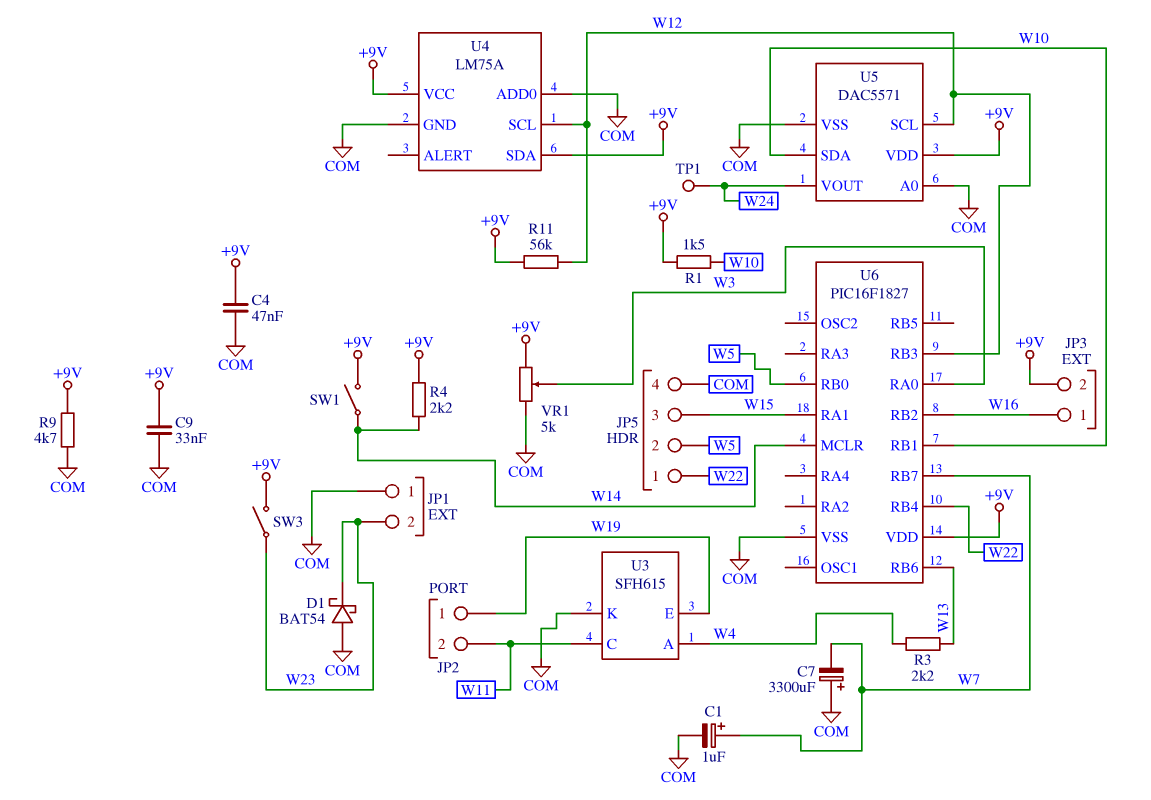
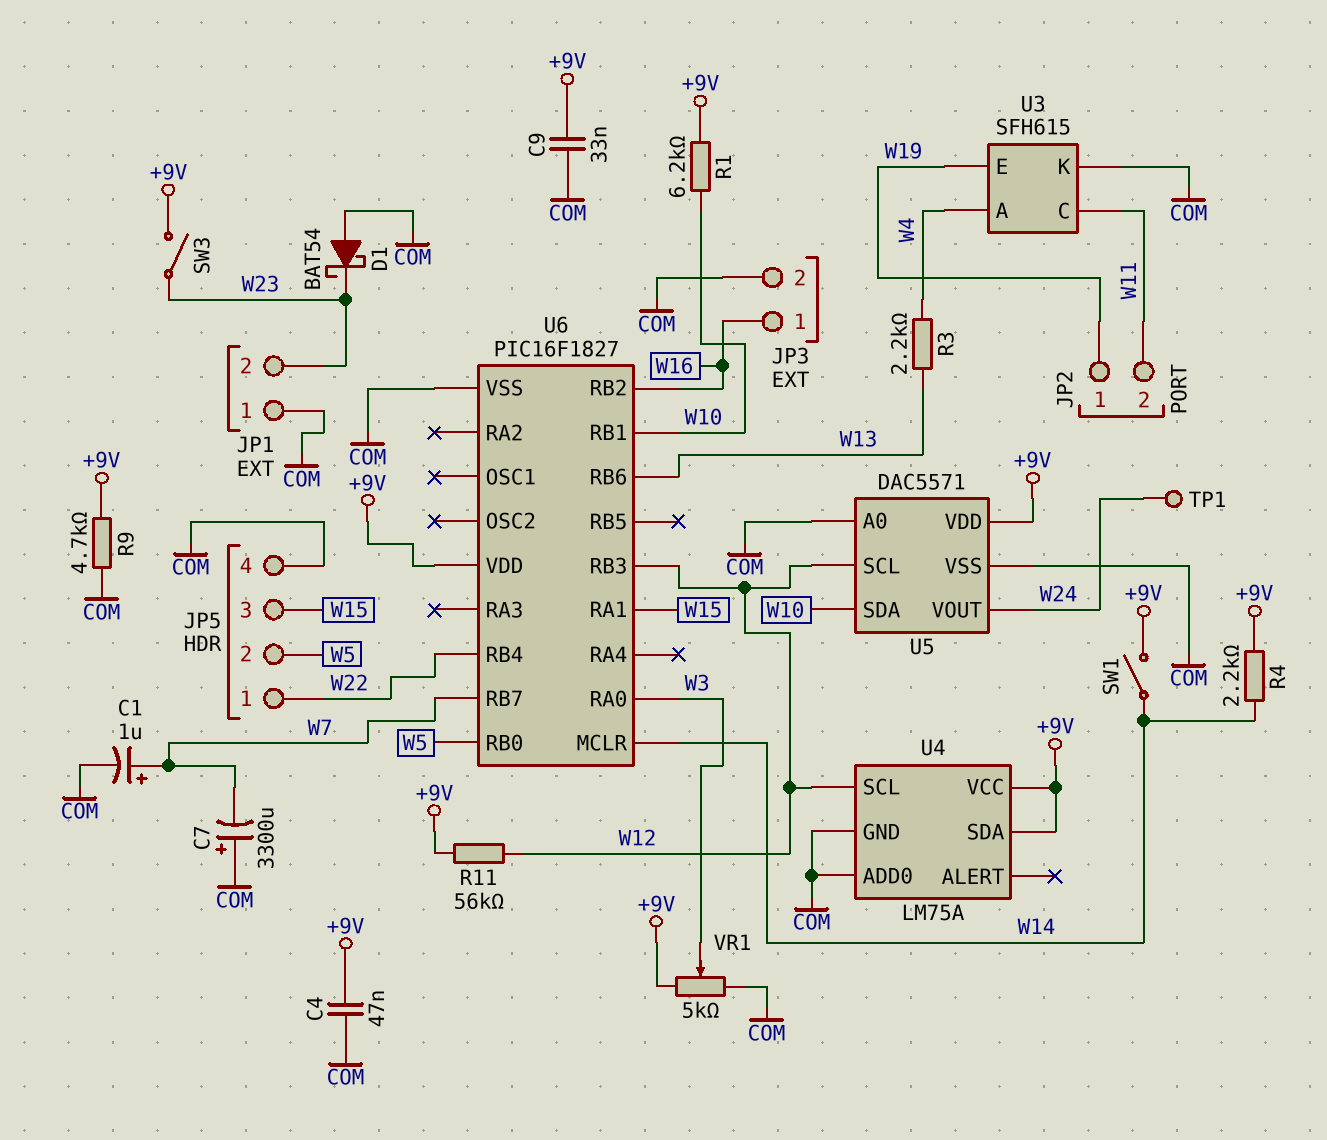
JP3 pin 2: +9V -> COM
R1: 1.5k (+9V, W10) -> 6.2k (+9V, W10)

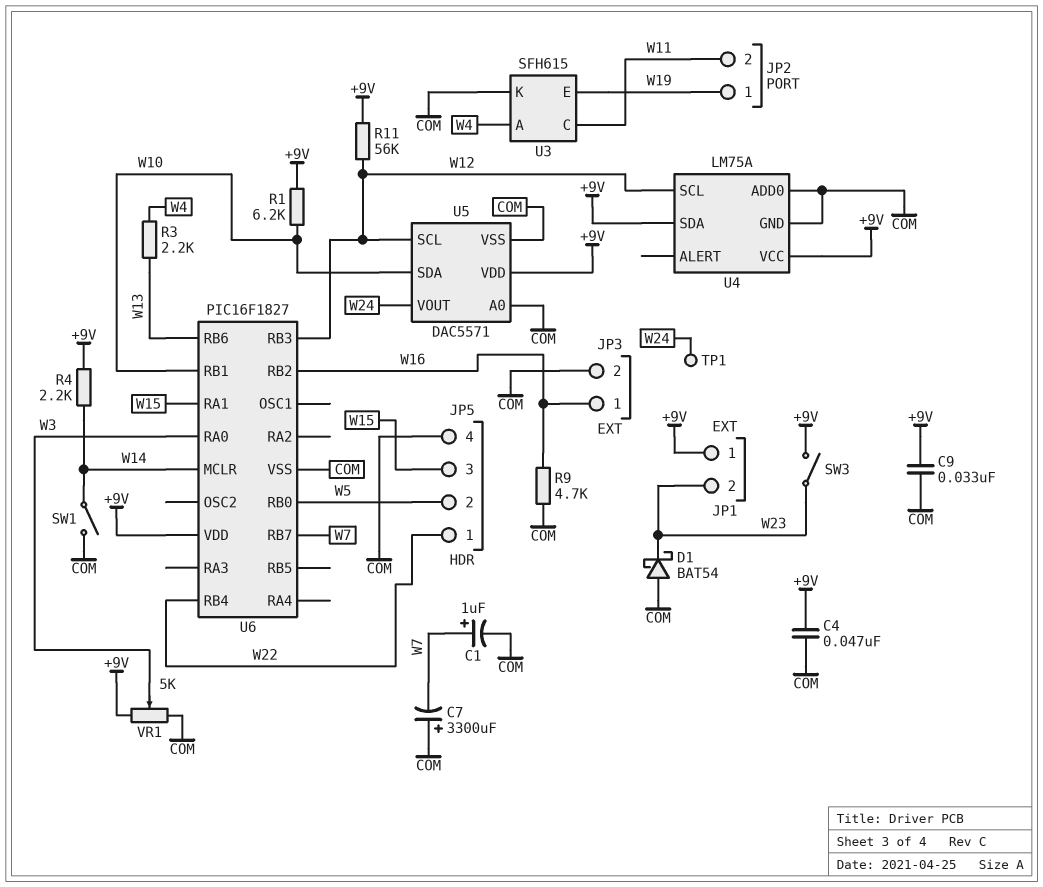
JP1 pin 1: COM -> +9V
R9: 4.7k (+9V, COM) -> 4.7k (COM, W16)
SW1: switch (+9V, W14) -> switch (COM, W14)

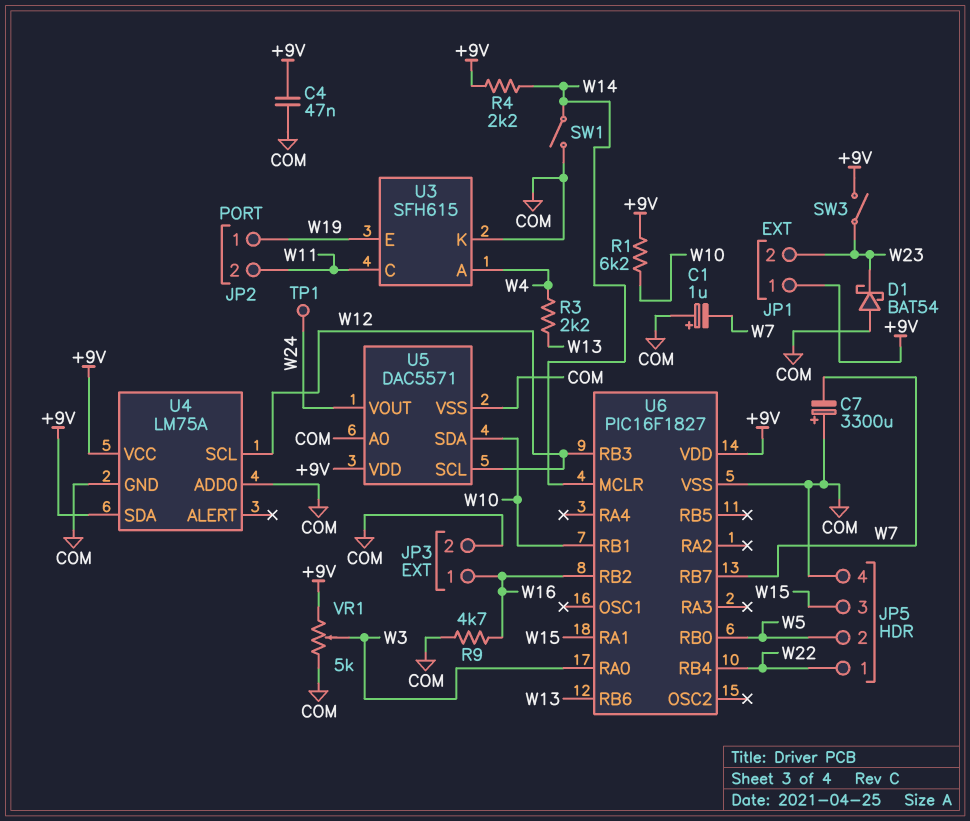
C1: 1uF (plus W7, minus COM) -> 1uF (plus COM, minus W7)
C9: 33nF (+9V, COM) -> none
R11: 56k (+9V, W12) -> none

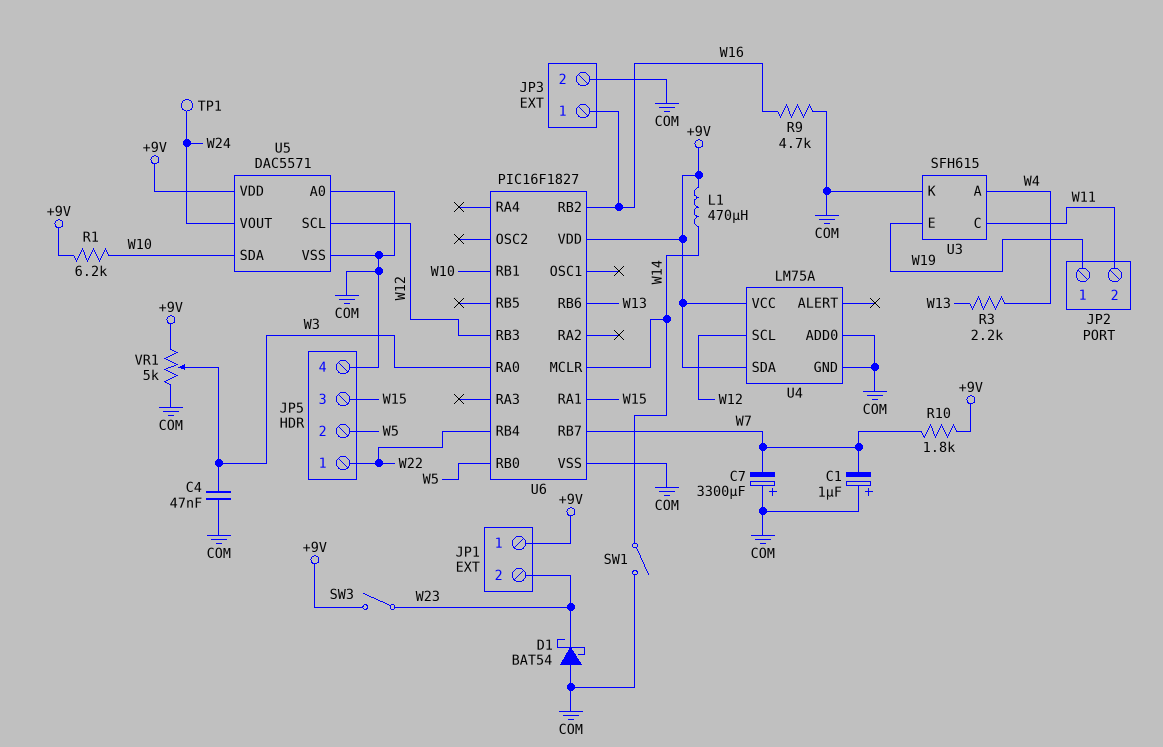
C4: 47nF (+9V, COM) -> 47nF (COM, W3)
L1: none -> 470uH (+9V, W14)
R4: 2.2k (+9V, W14) -> none
R10: none -> 1.8k (+9V, W7)

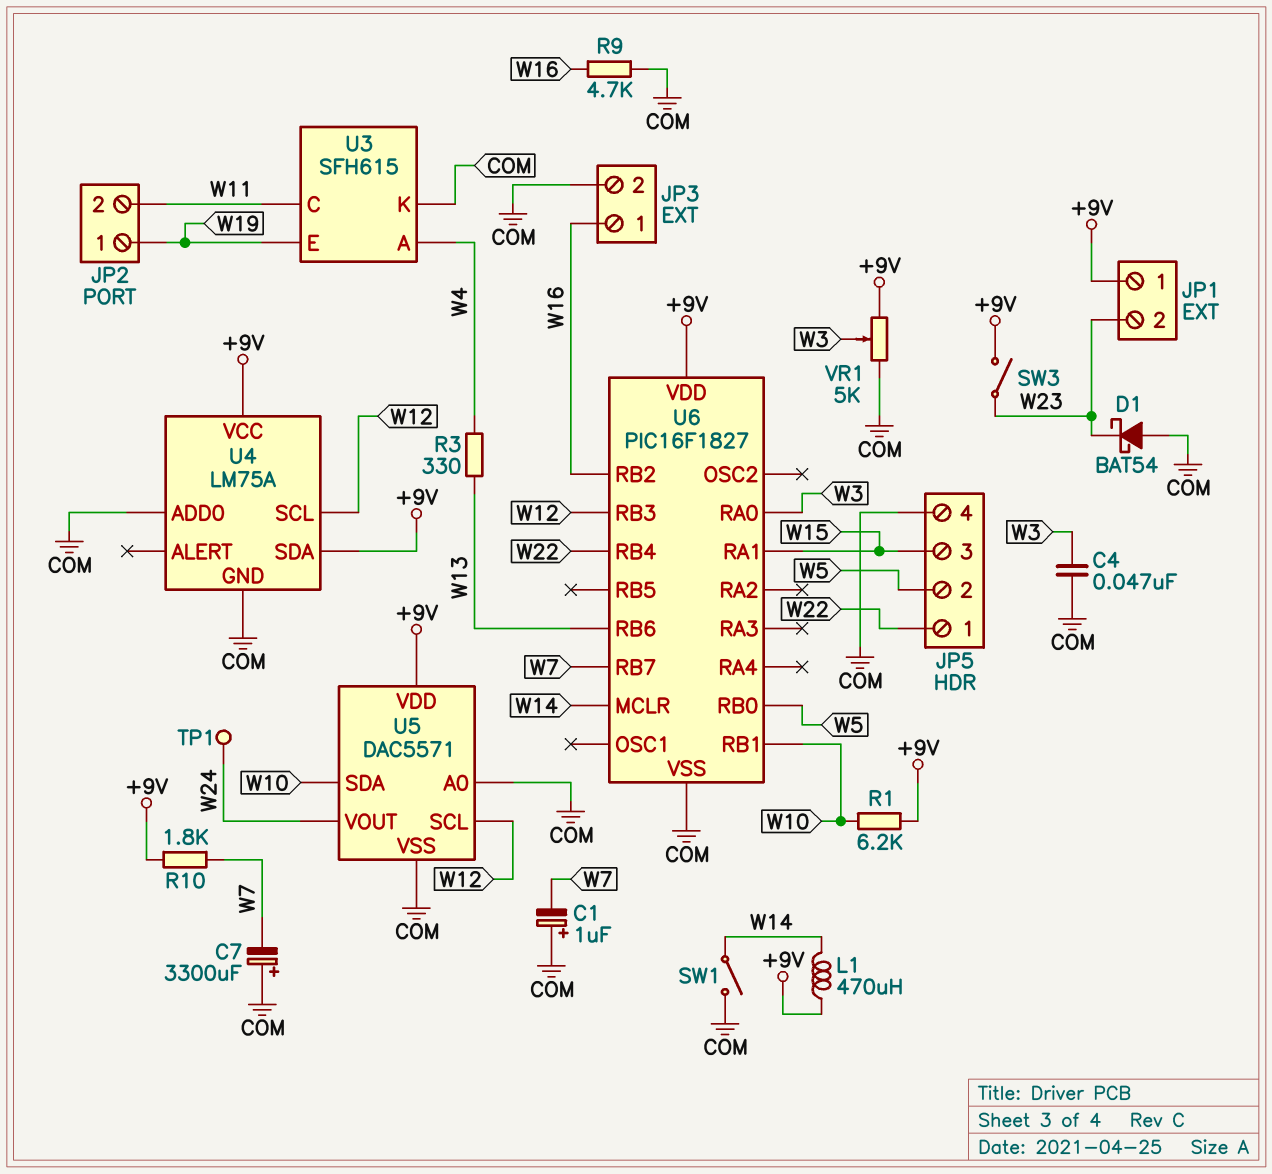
R3: 2.2k (W4, W13) -> 330 (W4, W13)

